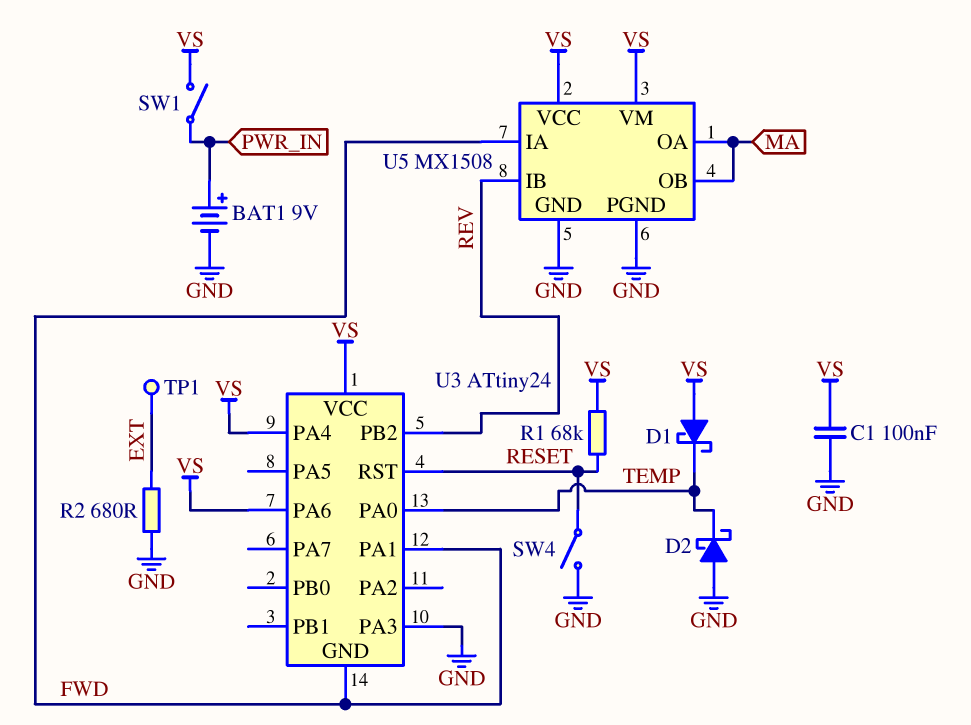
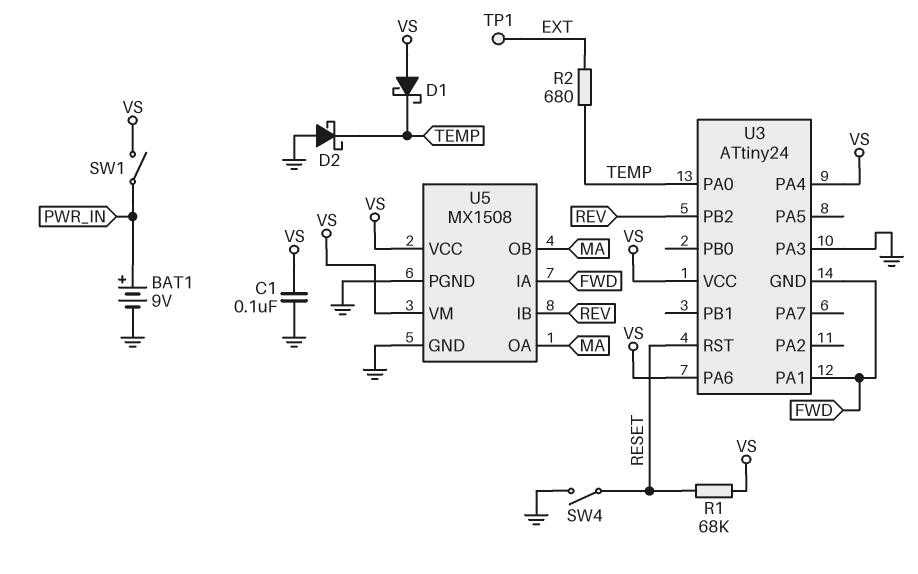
R2: 680 (EXT, GND) -> 680 (EXT, TEMP)

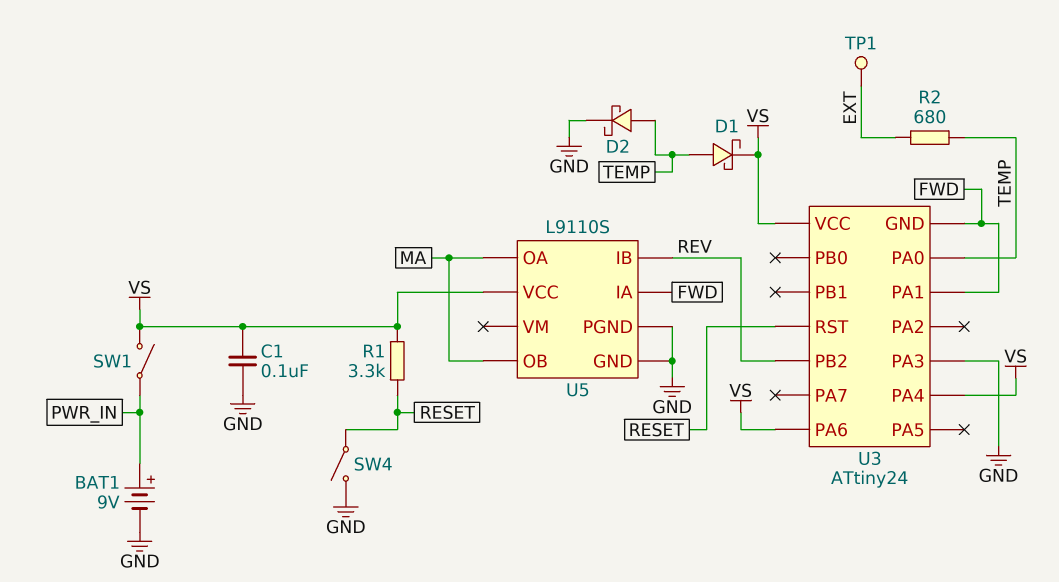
D1: schottky (A VS, K TEMP) -> schottky (A TEMP, K VS)
D2: schottky (A GND, K TEMP) -> schottky (A TEMP, K GND)
R1: 68k (RESET, VS) -> 3.3k (RESET, VS)
U5: MX1508 -> L9110S
U5 pin VM: VS -> none

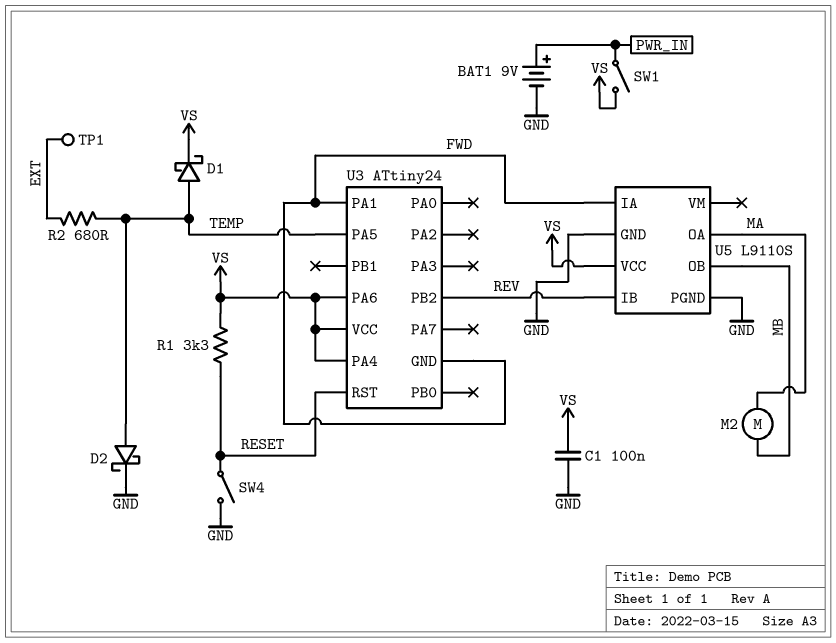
M2: none -> motor (MA, MB)
U3 pin PA0: TEMP -> none
U3 pin PA3: GND -> none
U3 pin PA5: none -> TEMP
U5 pin OB: MA -> MB

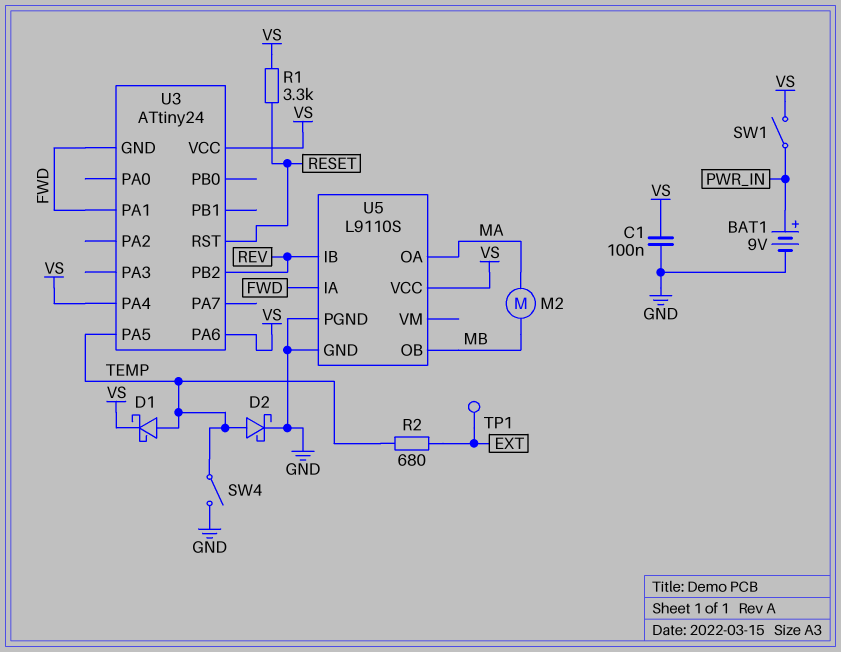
SW4: switch (GND, RESET) -> switch (GND, TEMP)

